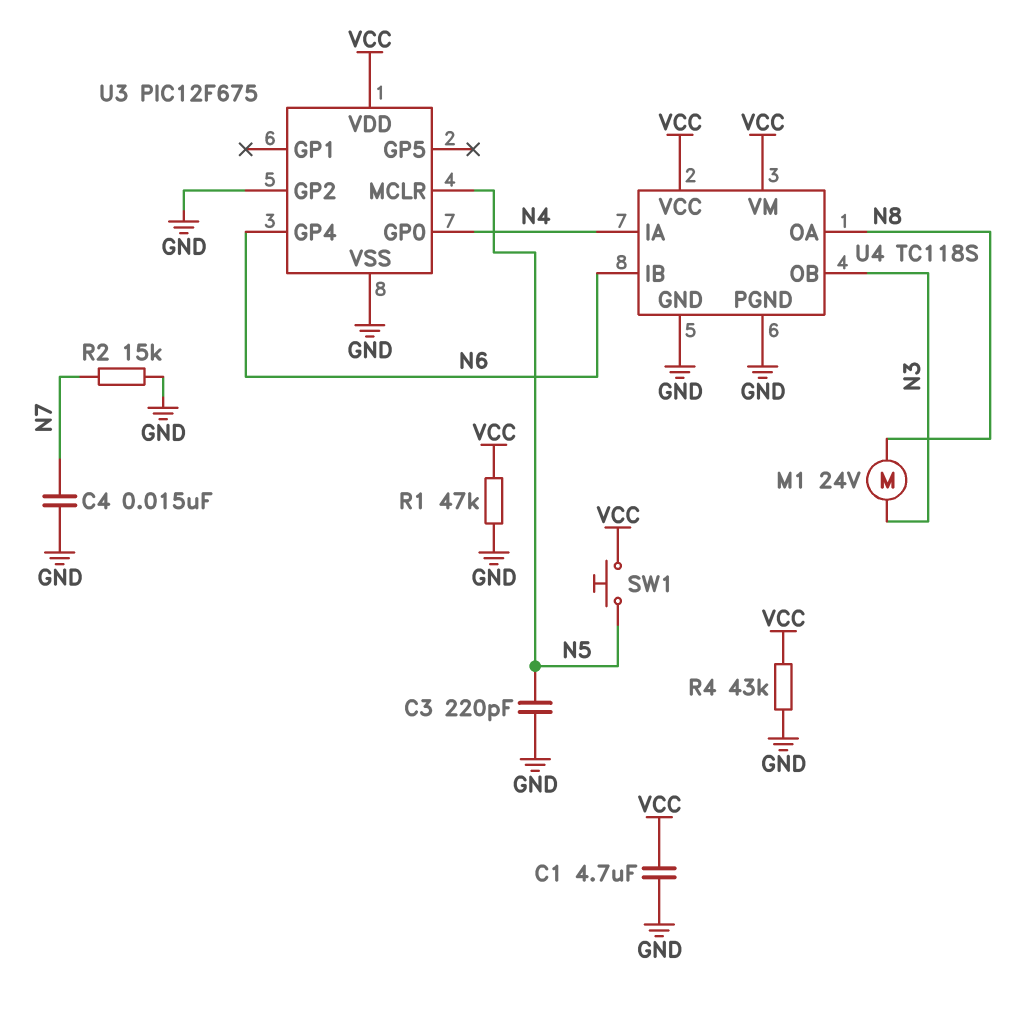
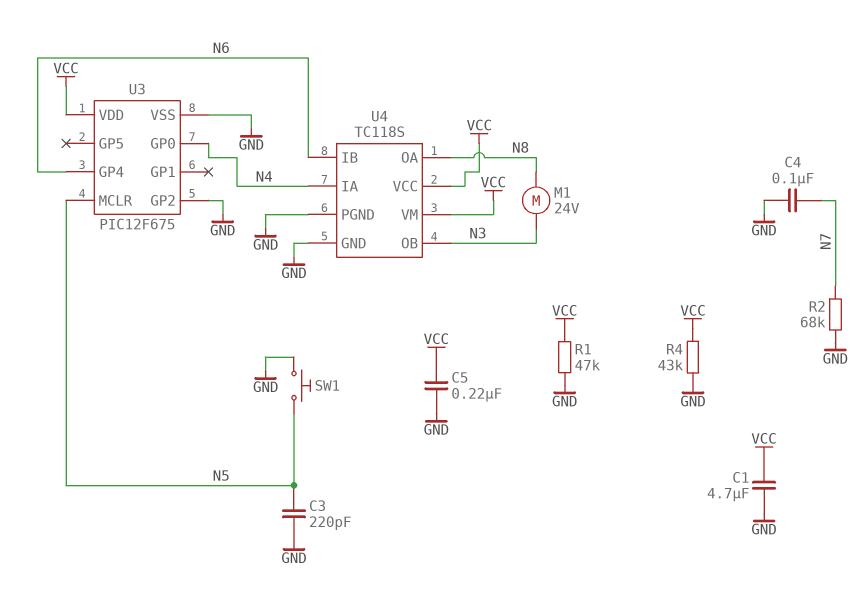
C4: 15nF (GND, N7) -> 100nF (GND, N7)
C5: none -> 220nF (GND, VCC)
R2: 15k (GND, N7) -> 68k (GND, N7)
SW1: button (N5, VCC) -> button (GND, N5)

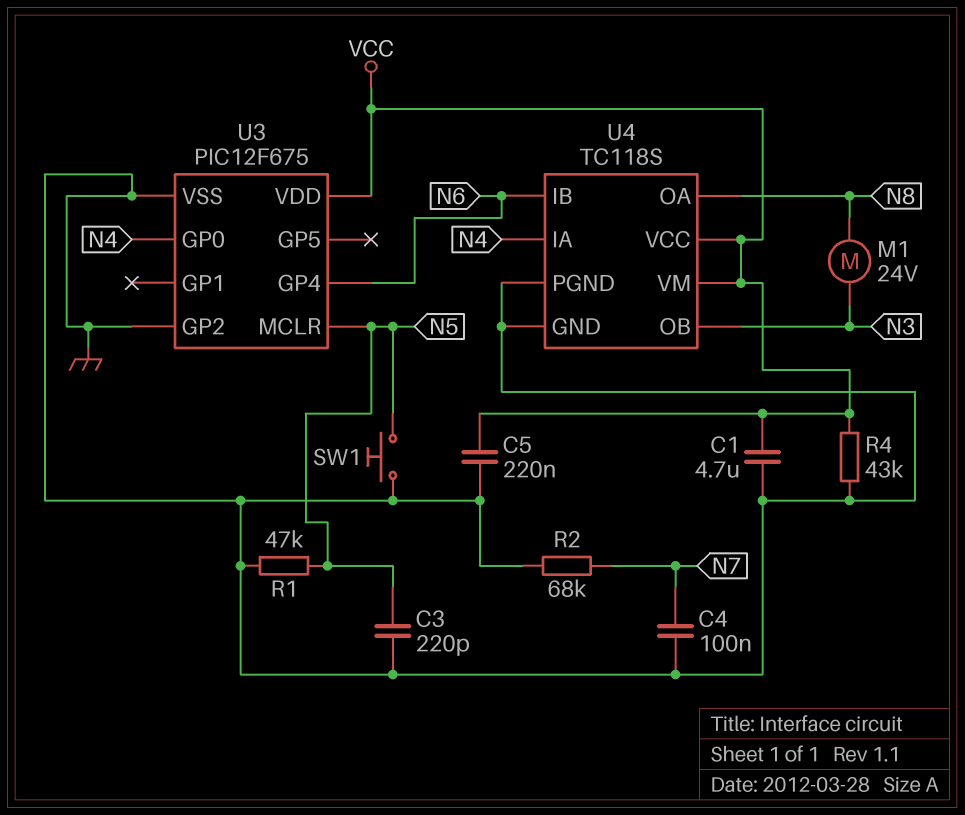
R1: 47k (GND, VCC) -> 47k (GND, N5)

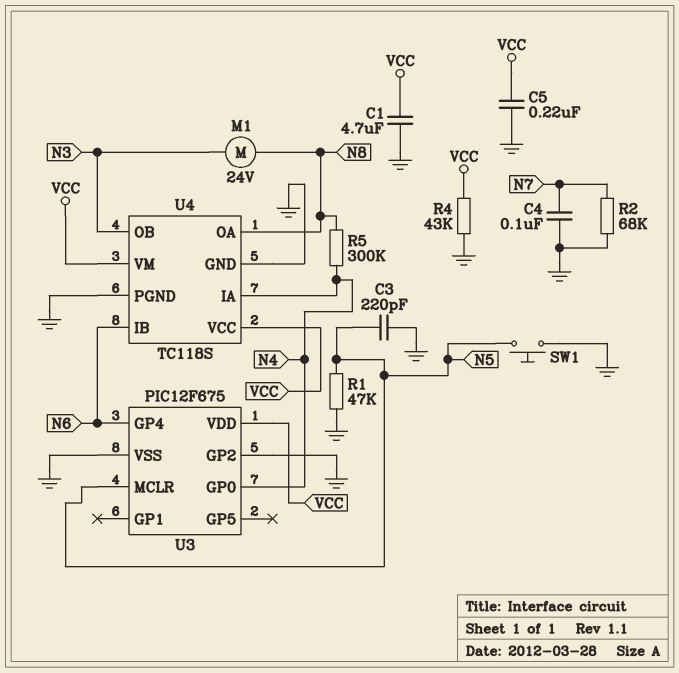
R5: none -> 300k (N4, N8)

